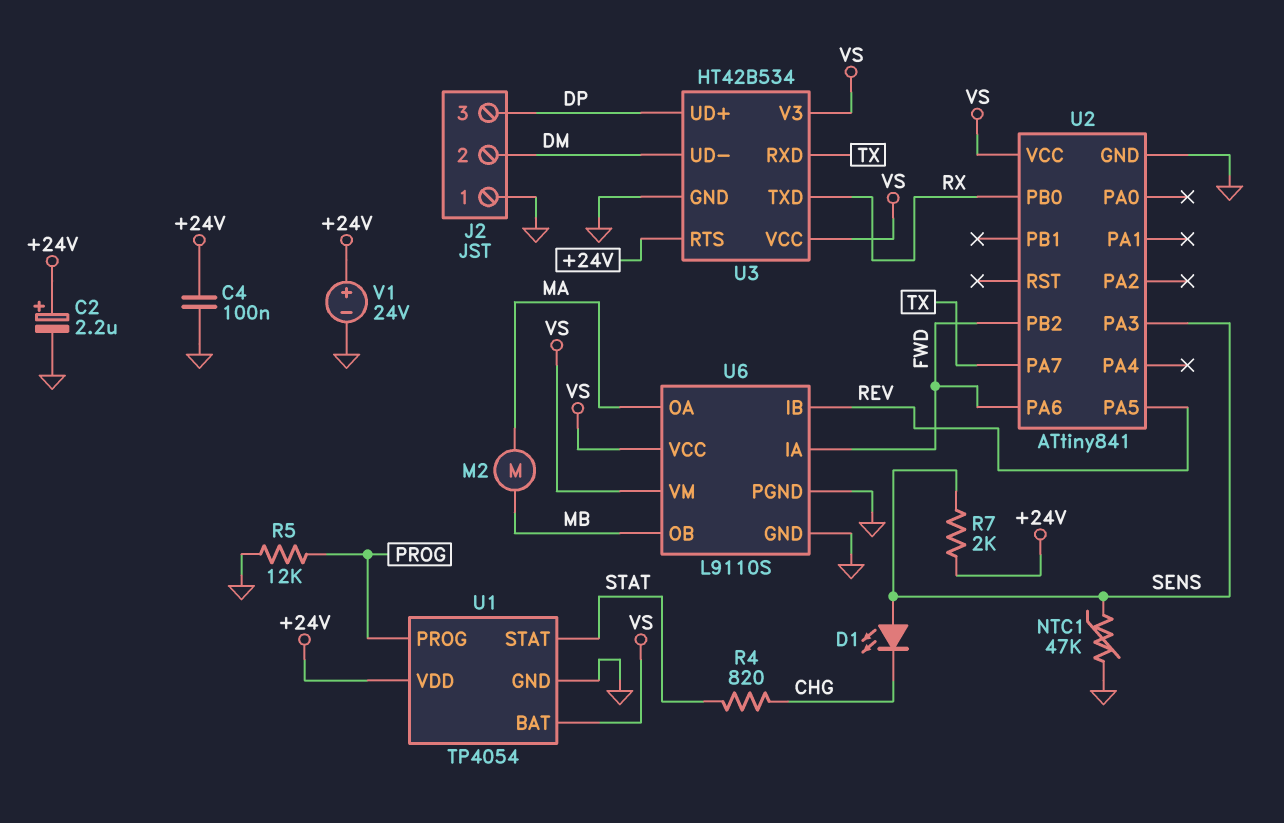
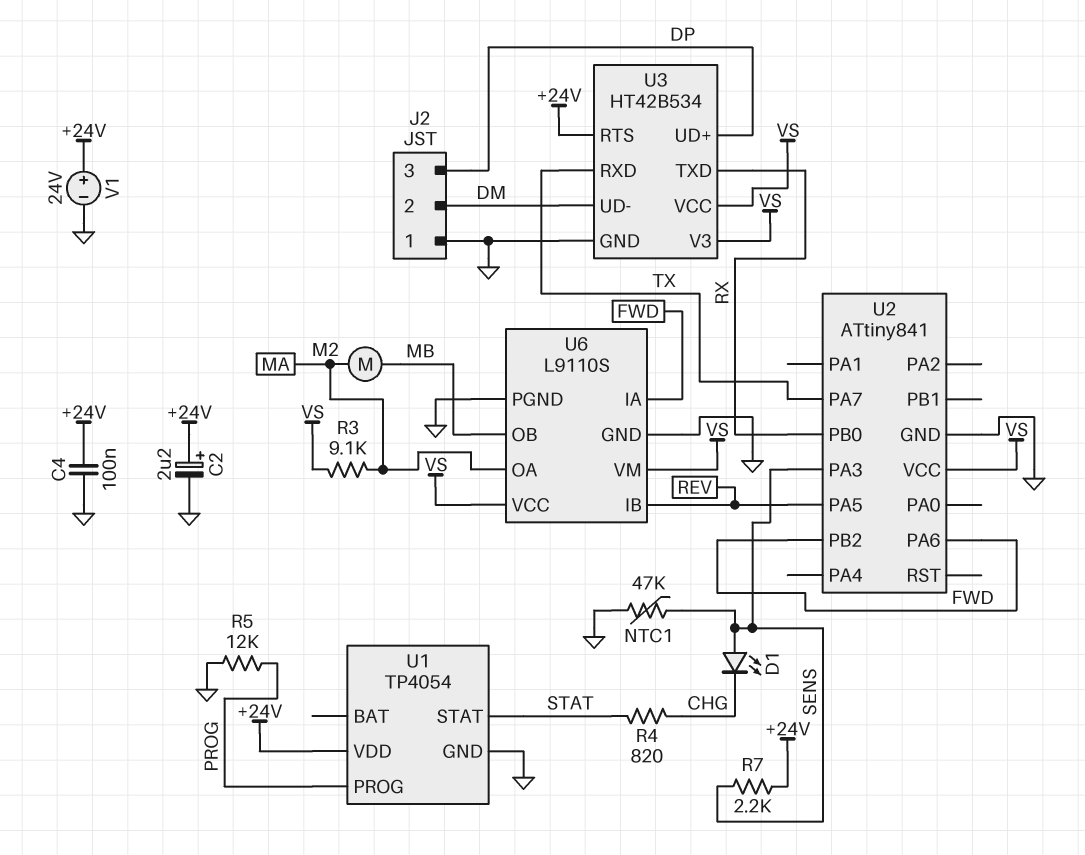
R3: none -> 9.1k (MA, VS)
R7: 2k (+24V, SENS) -> 2.2k (+24V, SENS)
U1 pin BAT: VS -> none

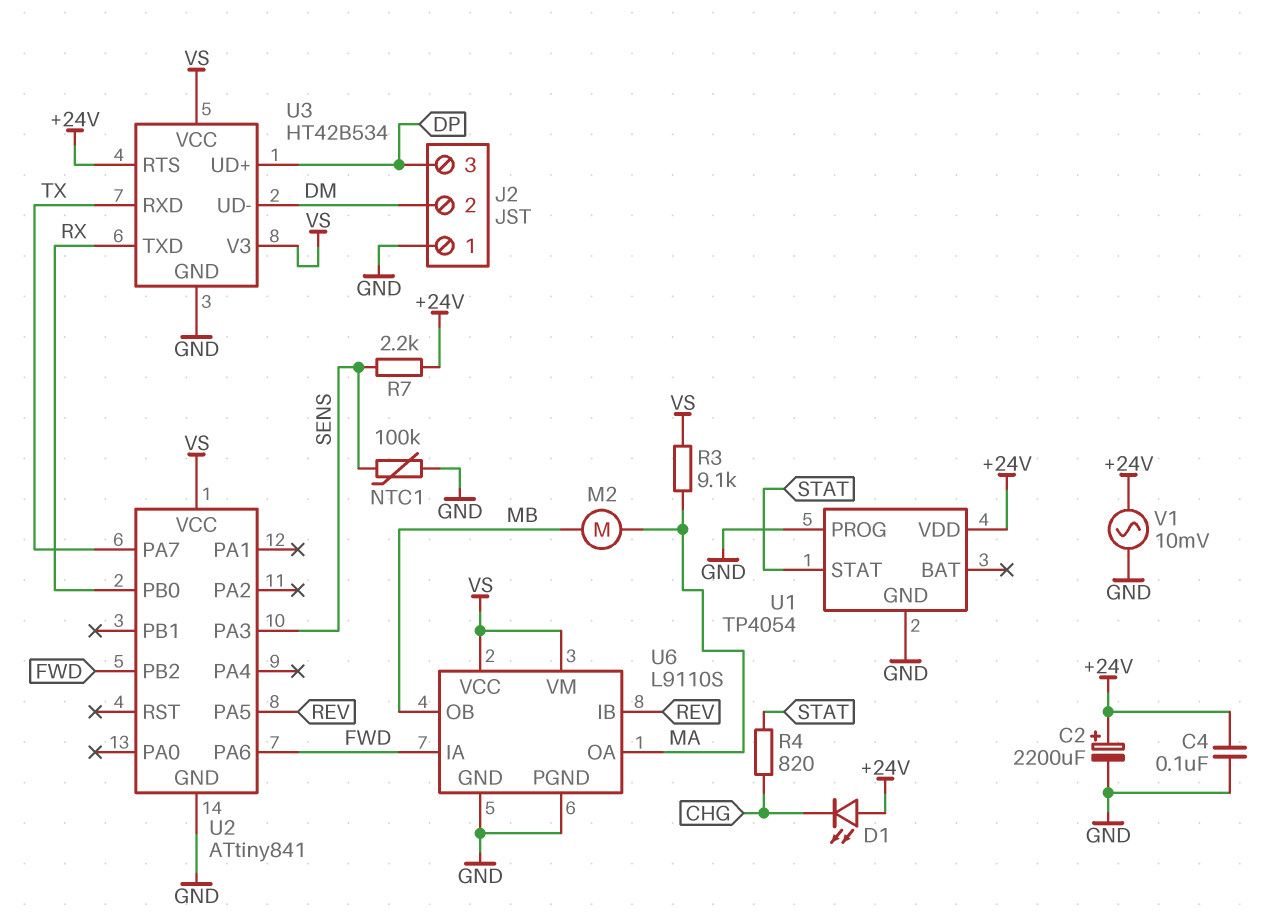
C2: 2.2uF (plus +24V, minus GND) -> 2200uF (plus +24V, minus GND)
D1: LED (A SENS, K CHG) -> LED (A +24V, K CHG)
NTC1: 47k (GND, SENS) -> 100k (GND, SENS)
R5: 12k (GND, PROG) -> none
U1 pin PROG: PROG -> GND
V1: 24V (plus +24V, minus GND) -> AC 10mV (+24V, GND)

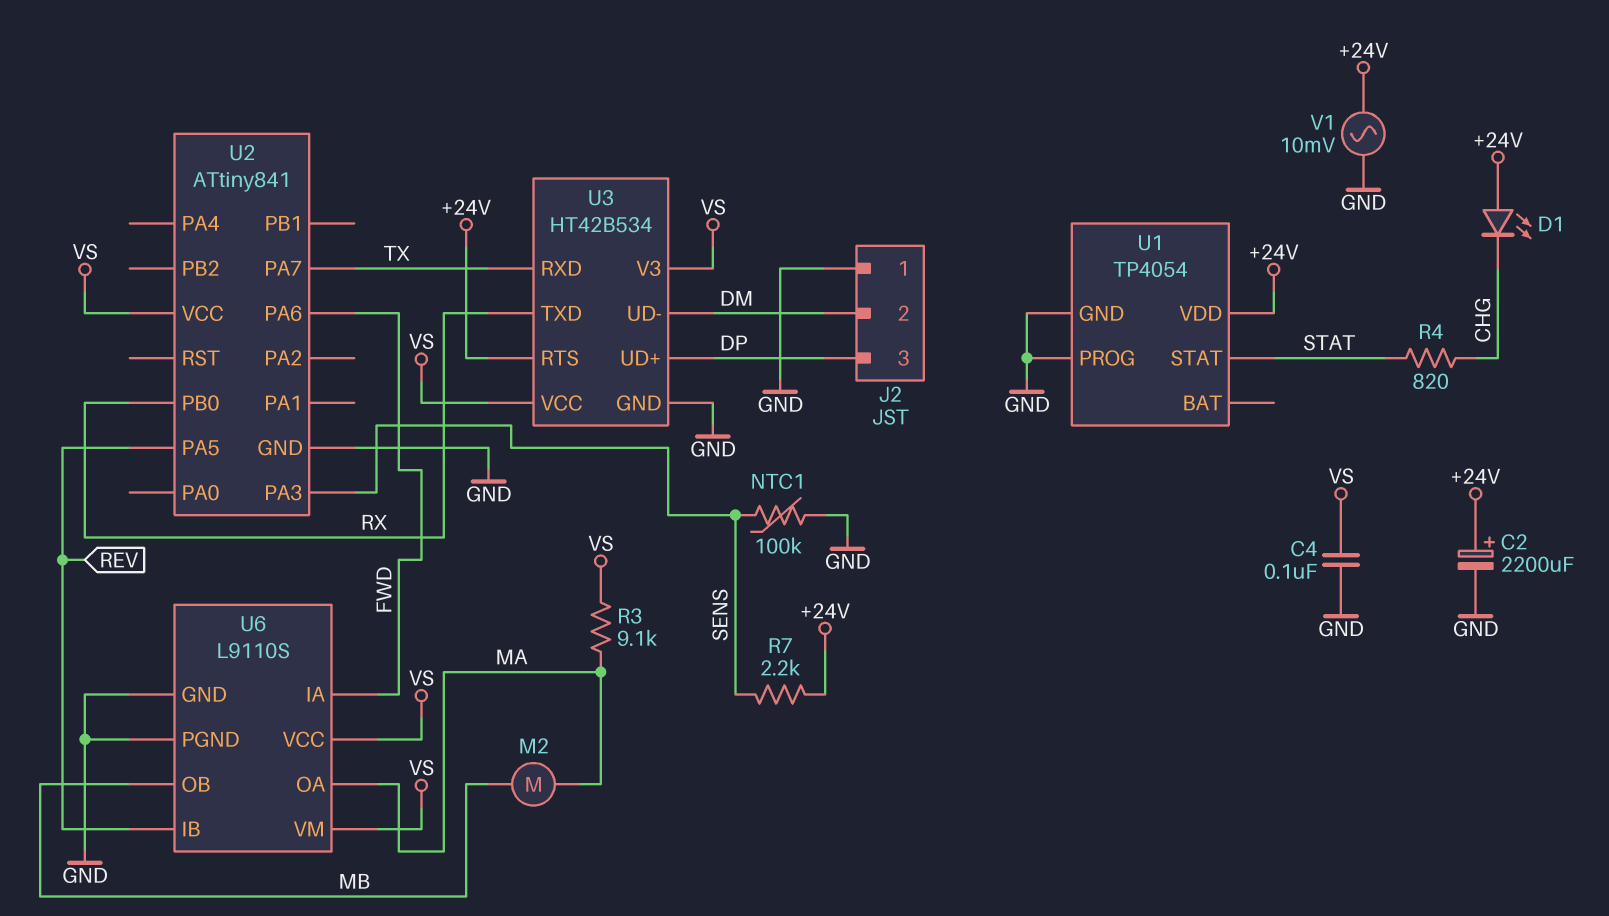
C4: 100nF (+24V, GND) -> 100nF (GND, VS)
U2 pin PB2: FWD -> none

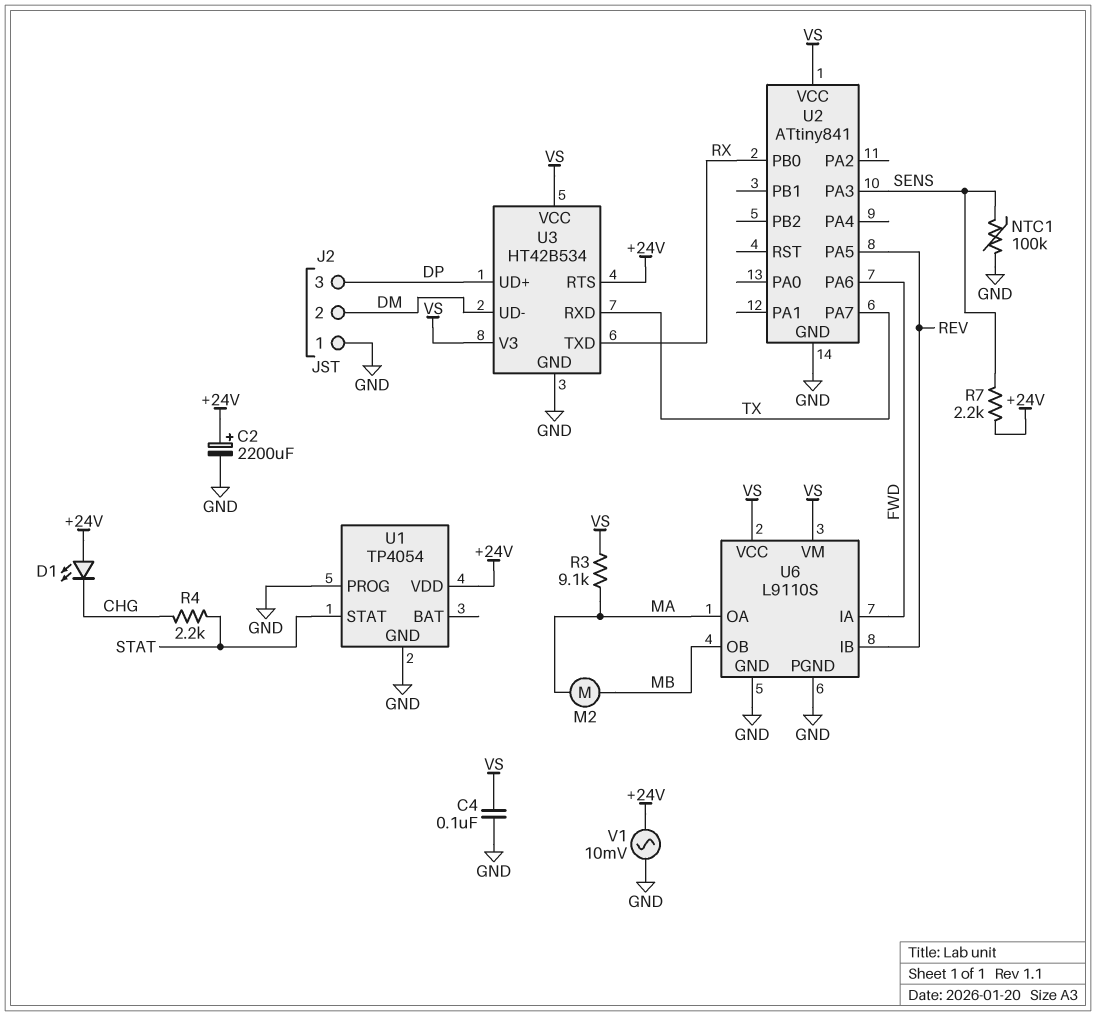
R4: 820 (CHG, STAT) -> 2.2k (CHG, STAT)

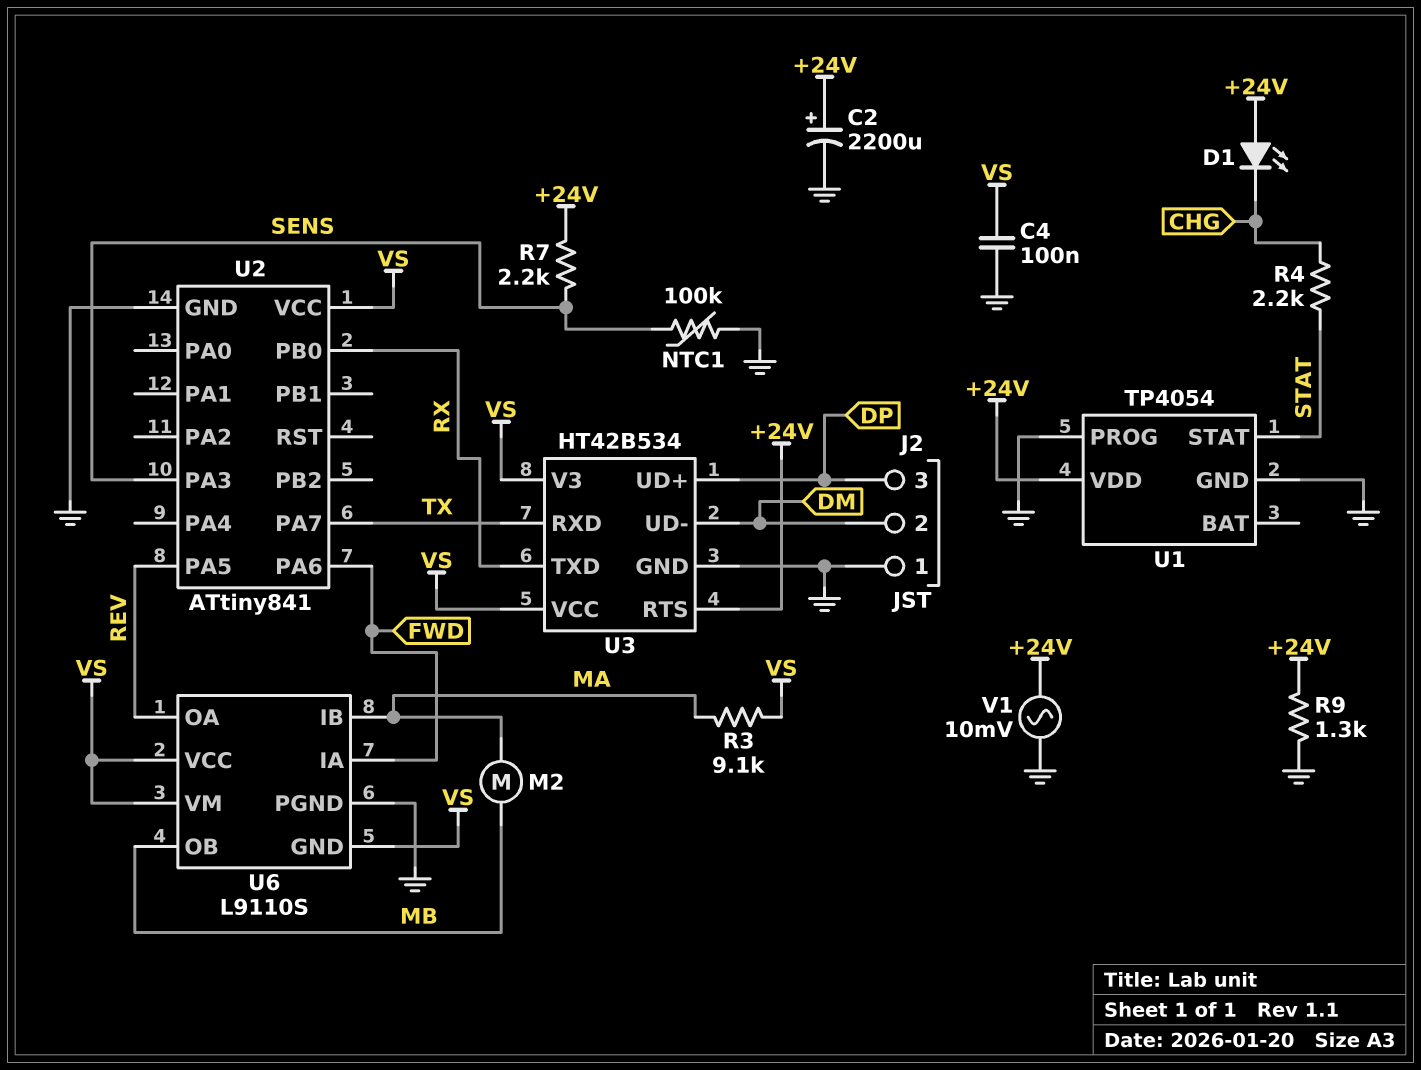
R9: none -> 1.3k (+24V, GND)
U6 pin GND: GND -> VS
U6 pin IB: REV -> MA
U6 pin OA: MA -> REV

